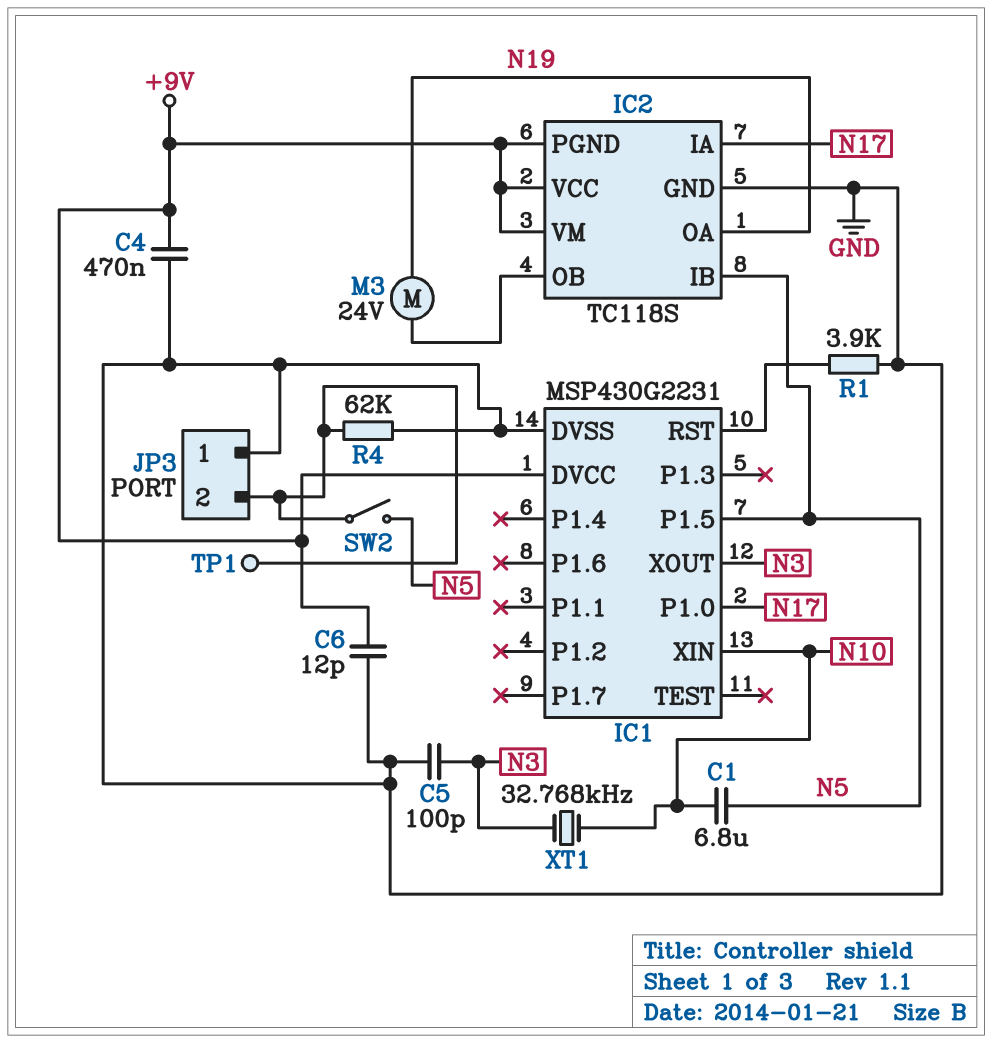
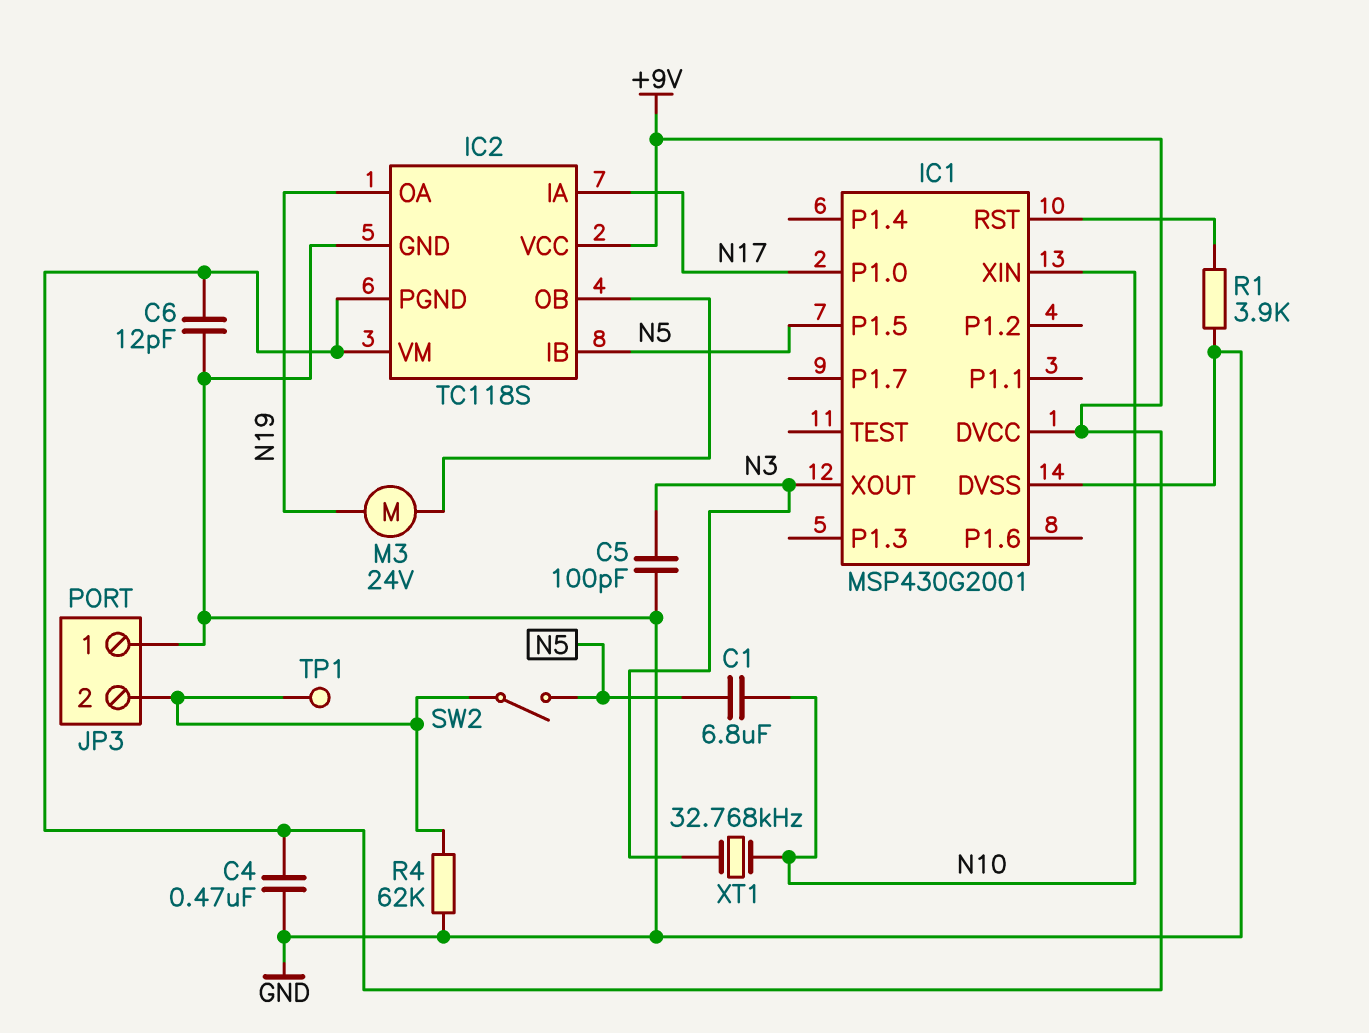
IC1: MSP430G2231 -> MSP430G2001

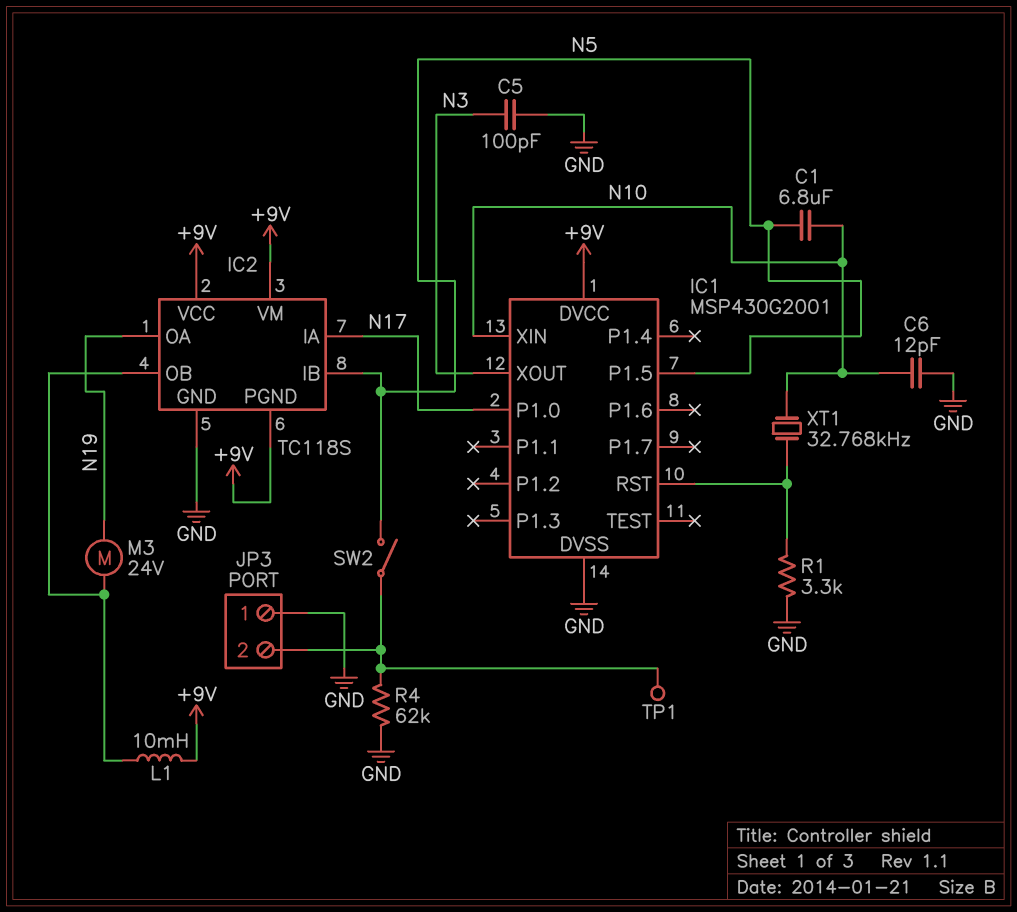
C4: 470nF (+9V, GND) -> none
C6: 12pF (+9V, GND) -> 12pF (GND, N10)
L1: none -> 10mH (+9V, IC2/OB)
R1: 3.9k (GND, IC1/RST) -> 3.3k (GND, IC1/RST)
XT1: 32.768kHz (N3, N10) -> 32.768kHz (IC1/RST, N10)

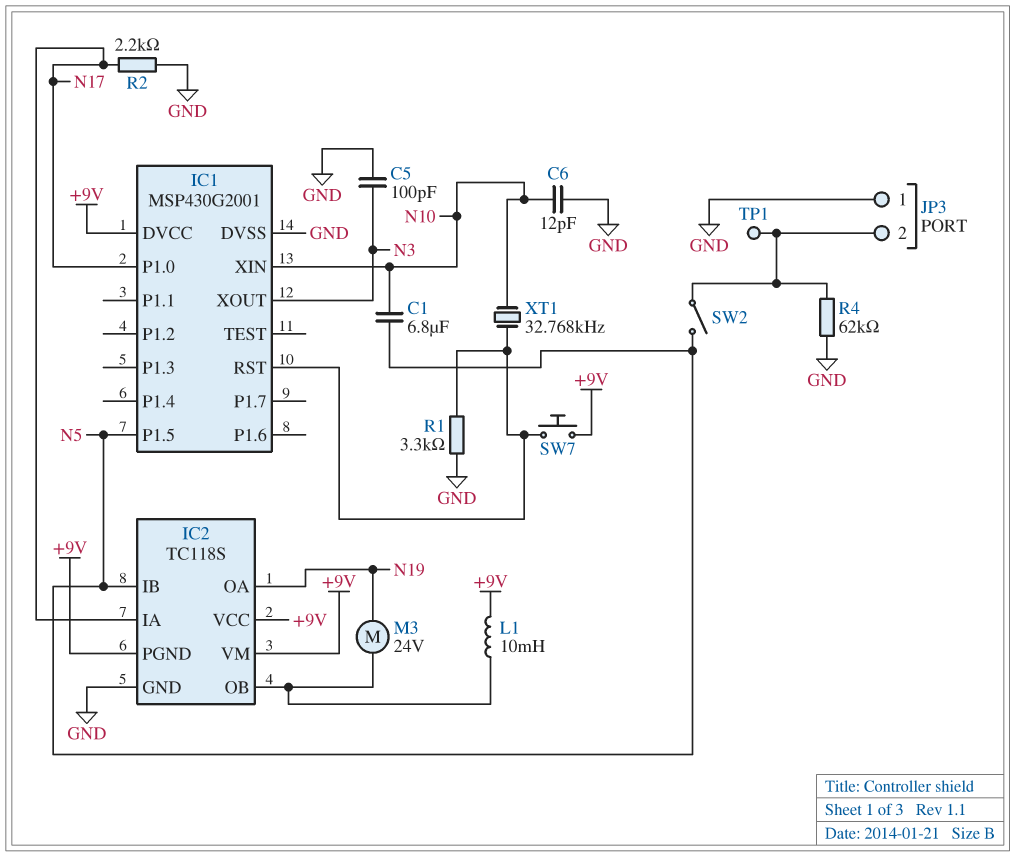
R2: none -> 2.2k (GND, N17)
SW7: none -> button (+9V, IC1/RST)

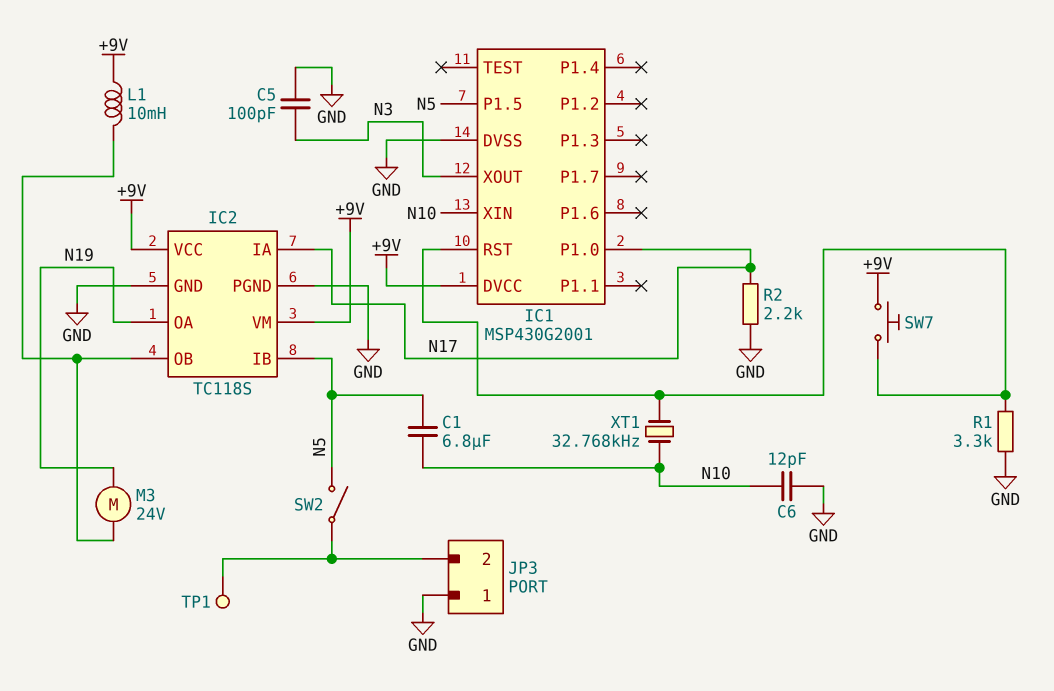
IC2 pin PGND: +9V -> GND
R4: 62k (GND, JP3/2) -> none

